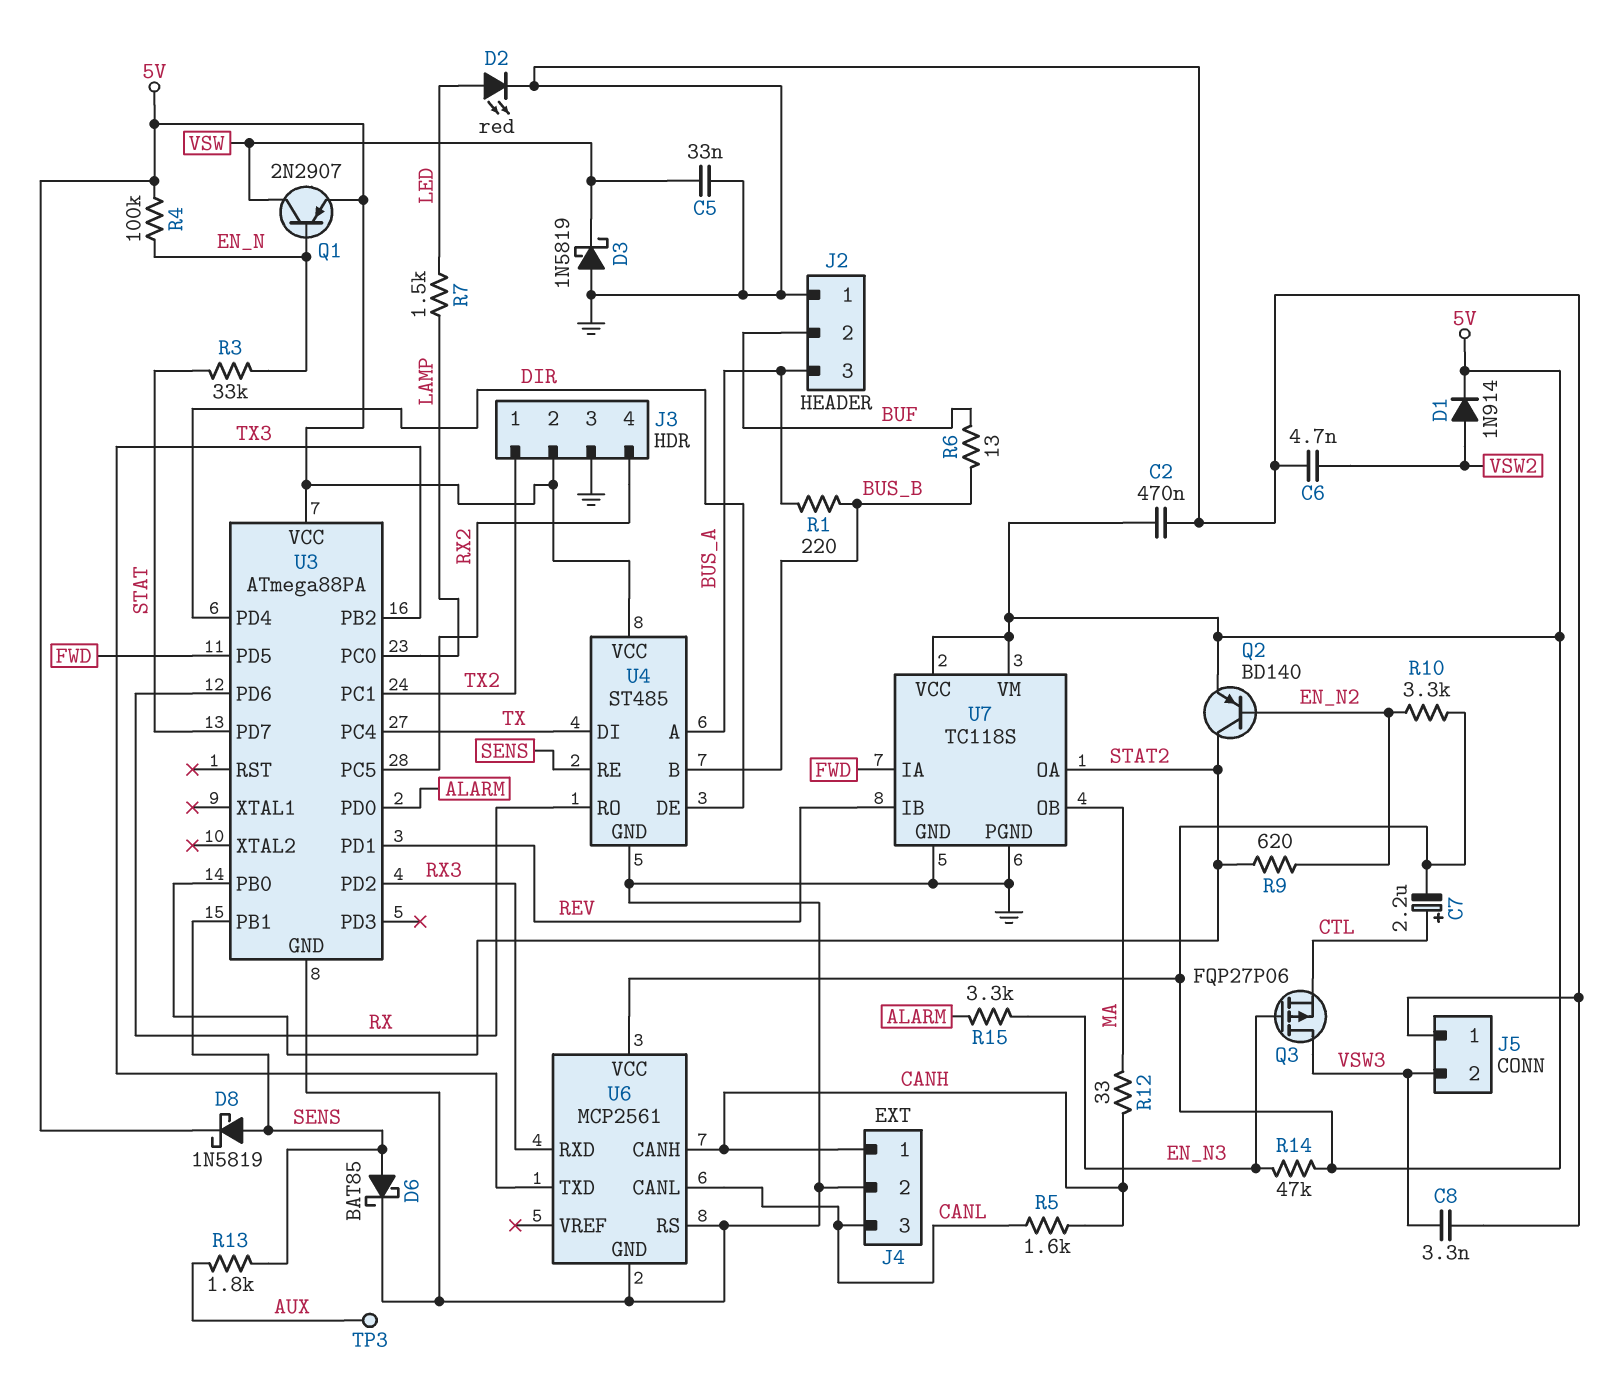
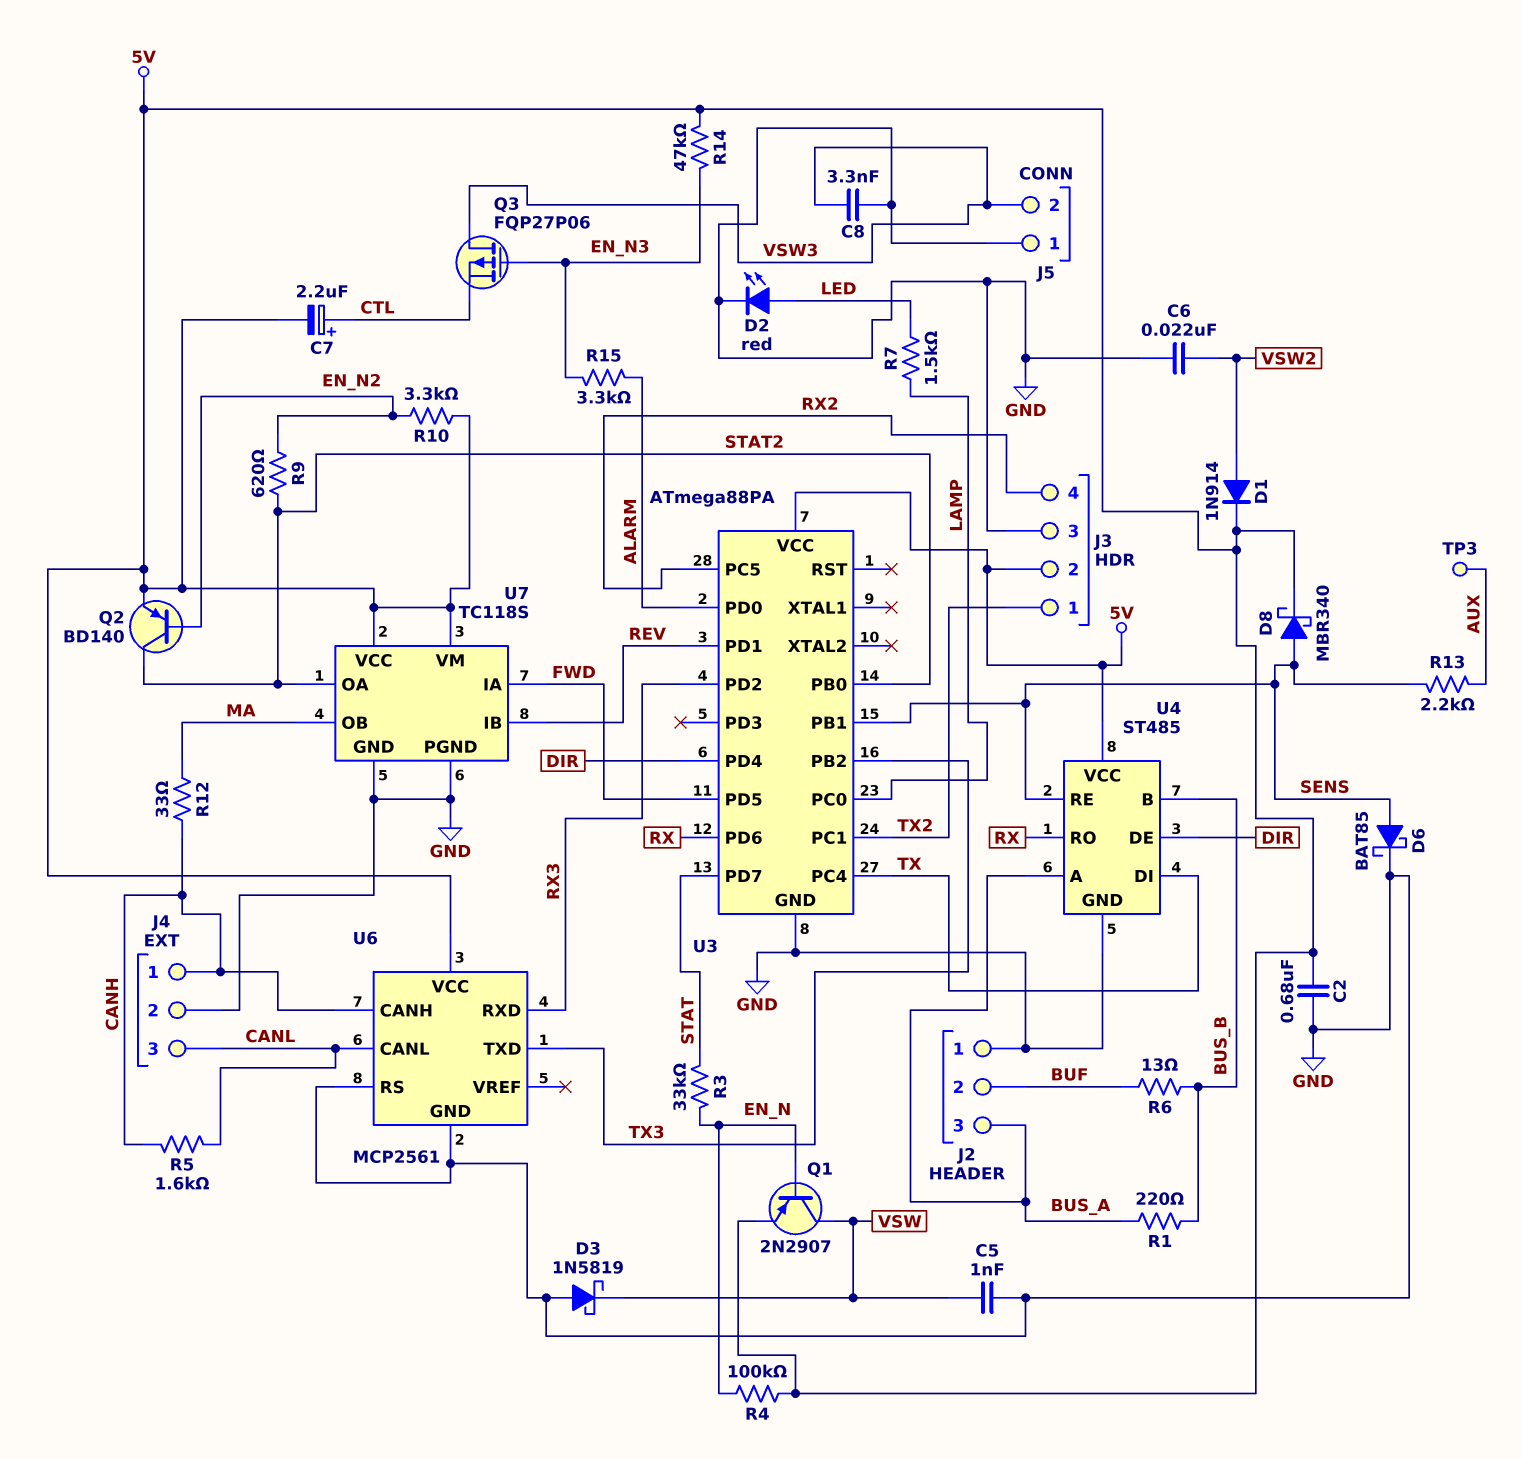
C2: 470nF (5V, GND) -> 680nF (5V, GND)
C5: 33nF (GND, VSW) -> 1nF (GND, VSW)
C6: 4.7nF (GND, VSW2) -> 22nF (GND, VSW2)
D8: schottky 1N5819 (A SENS, K 5V) -> schottky MBR340 (A SENS, K 5V)
R13: 1.8k (AUX, SENS) -> 2.2k (AUX, SENS)

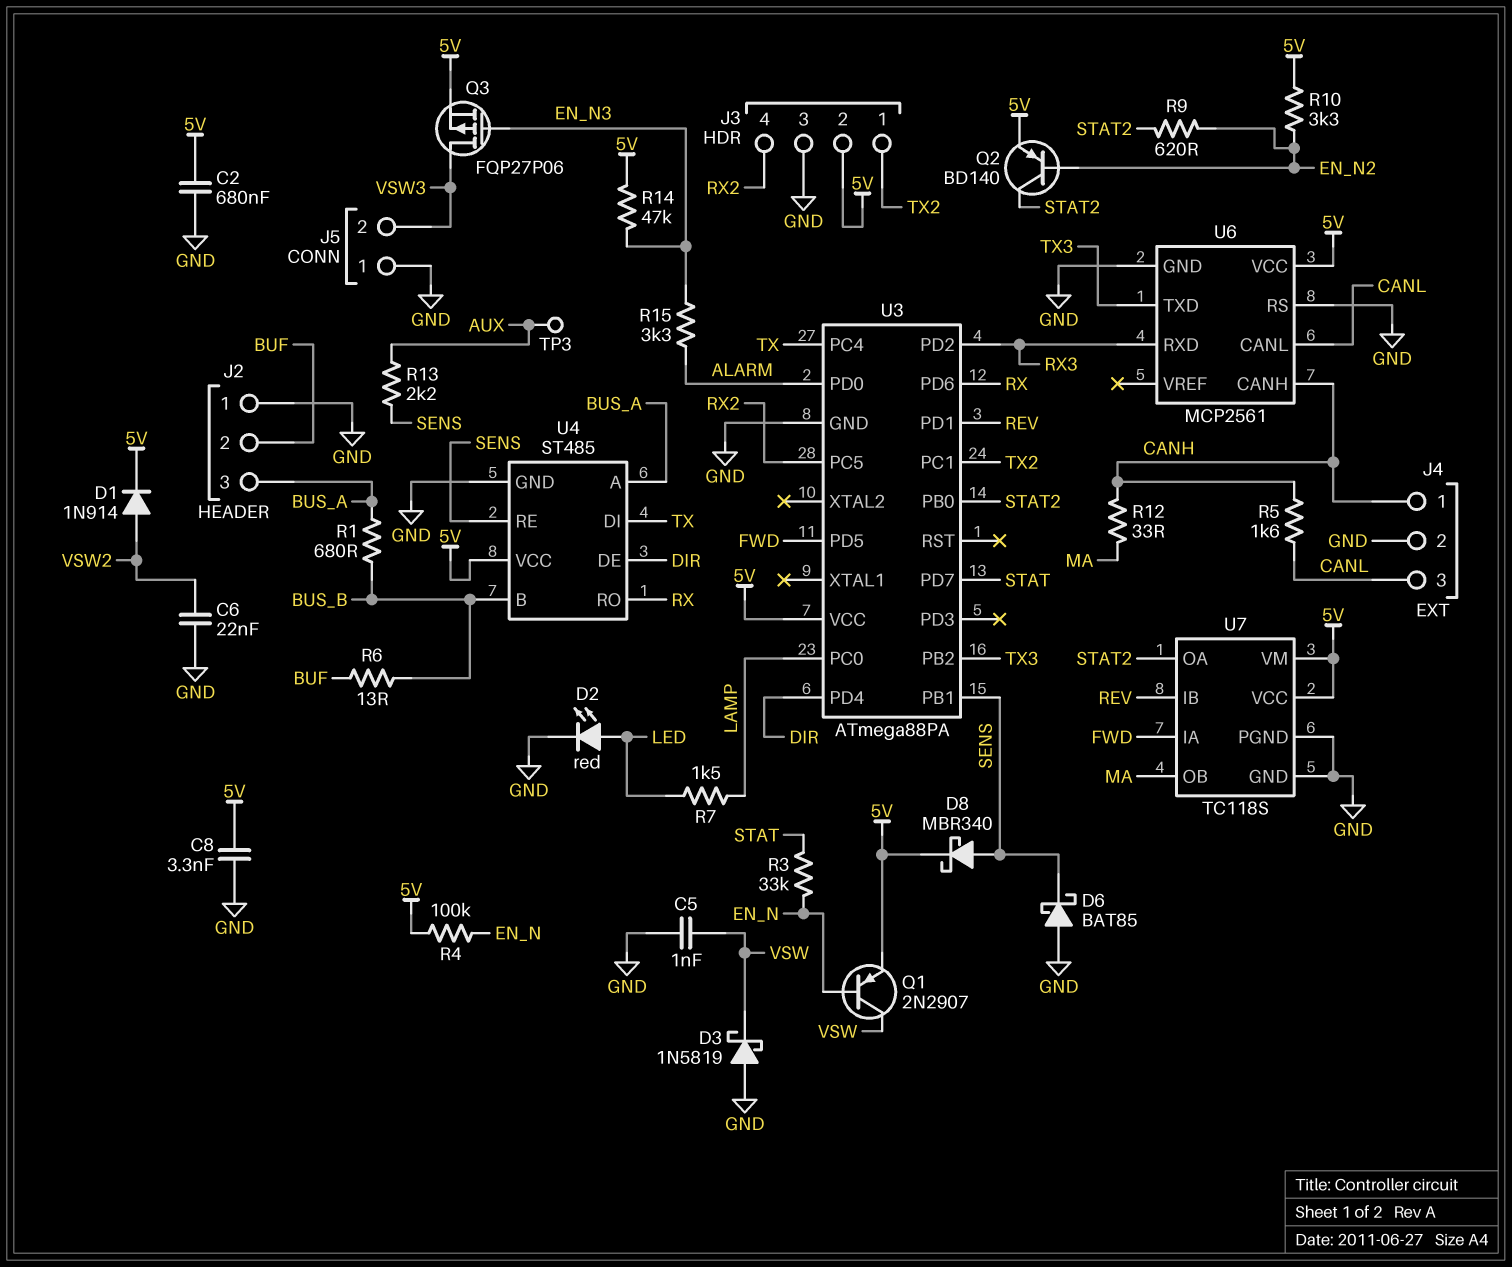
C7: 2.2uF (plus CTL, minus 5V) -> none
C8: 3.3nF (GND, VSW3) -> 3.3nF (5V, GND)
D6: schottky BAT85 (A SENS, K GND) -> schottky BAT85 (A GND, K SENS)
Q3: PMOS FQP27P06 (G EN_N3, D VSW3, S CTL) -> PMOS FQP27P06 (G EN_N3, D VSW3, S 5V)
R1: 220 (BUS_A, BUS_B) -> 680 (BUS_A, BUS_B)

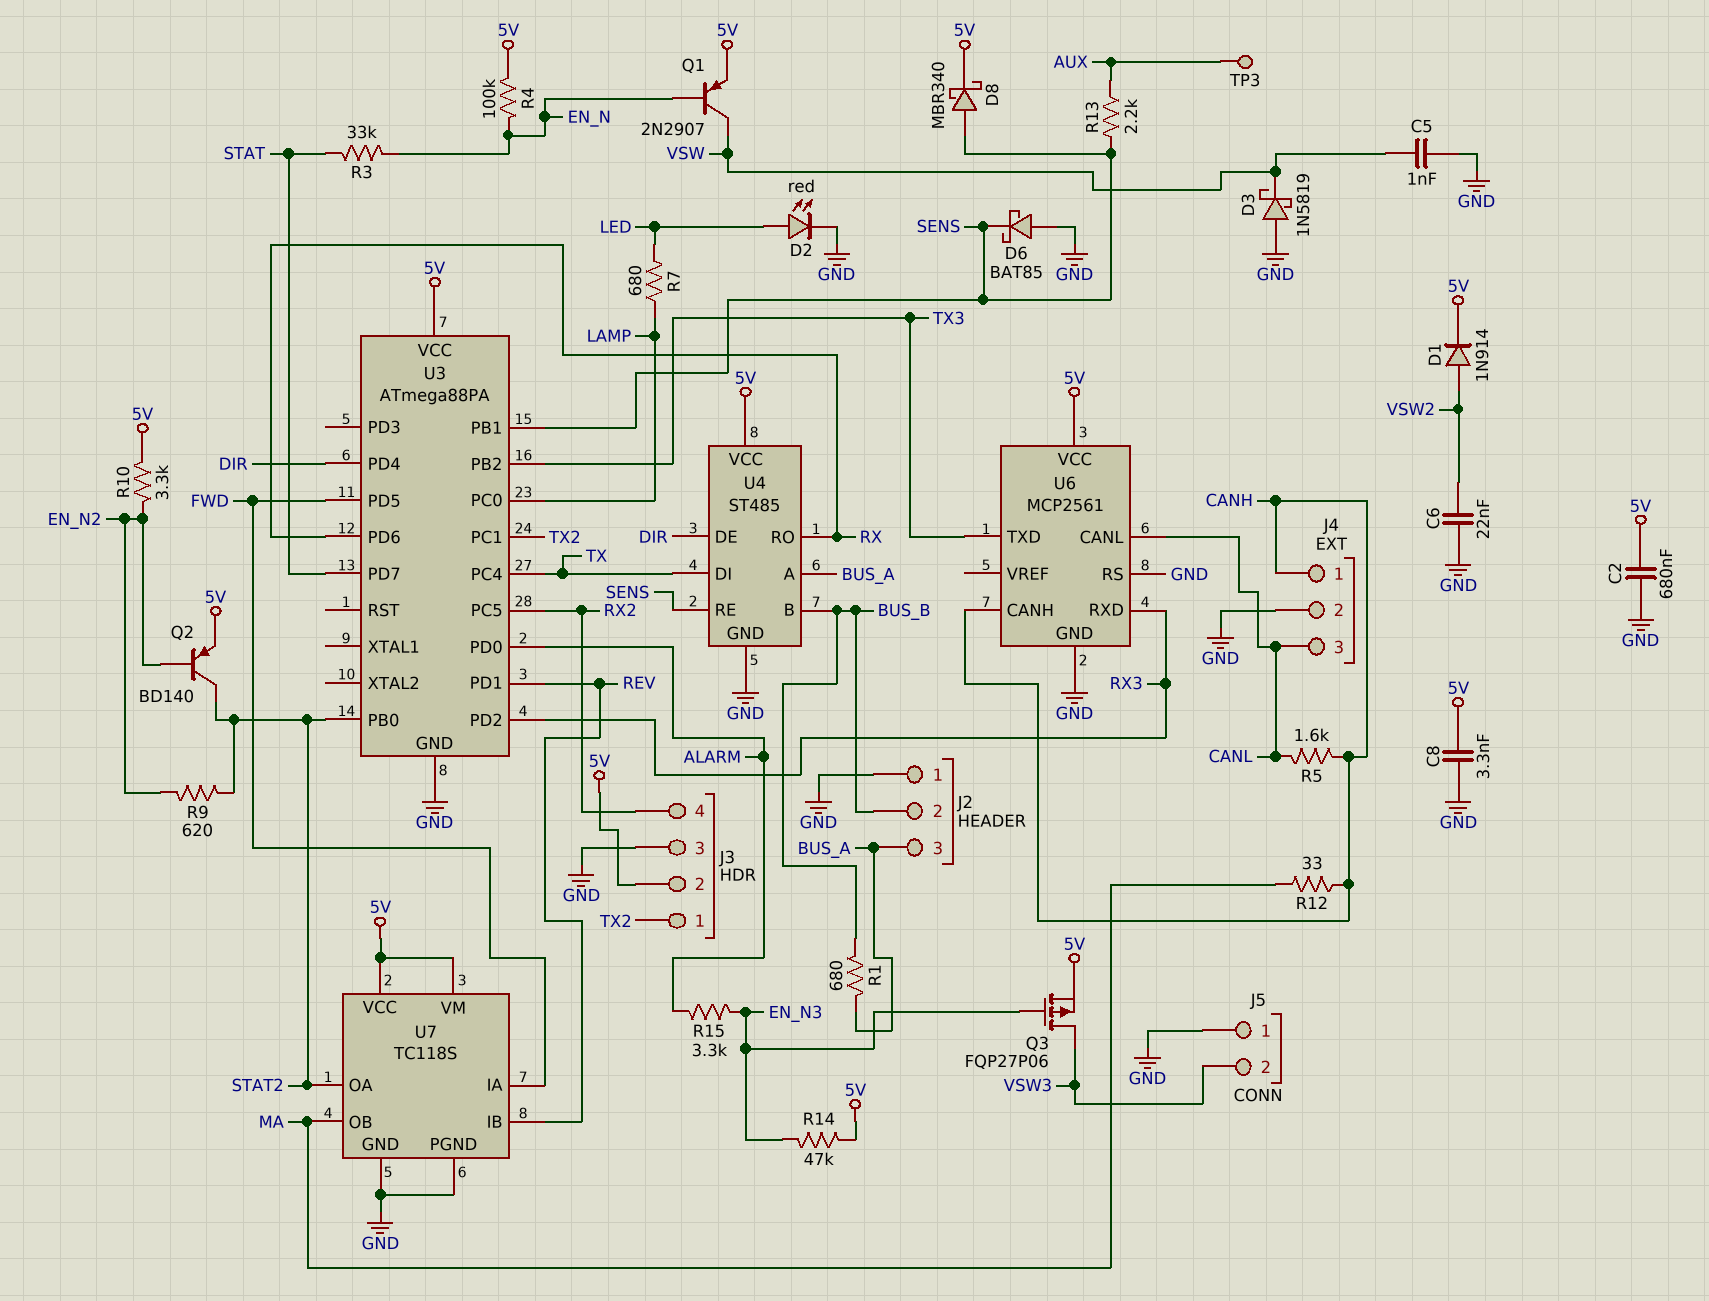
J2 pin 2: BUF -> BUS_B
R6: 13 (BUF, BUS_B) -> none
R7: 1.5k (LAMP, LED) -> 680 (LAMP, LED)

